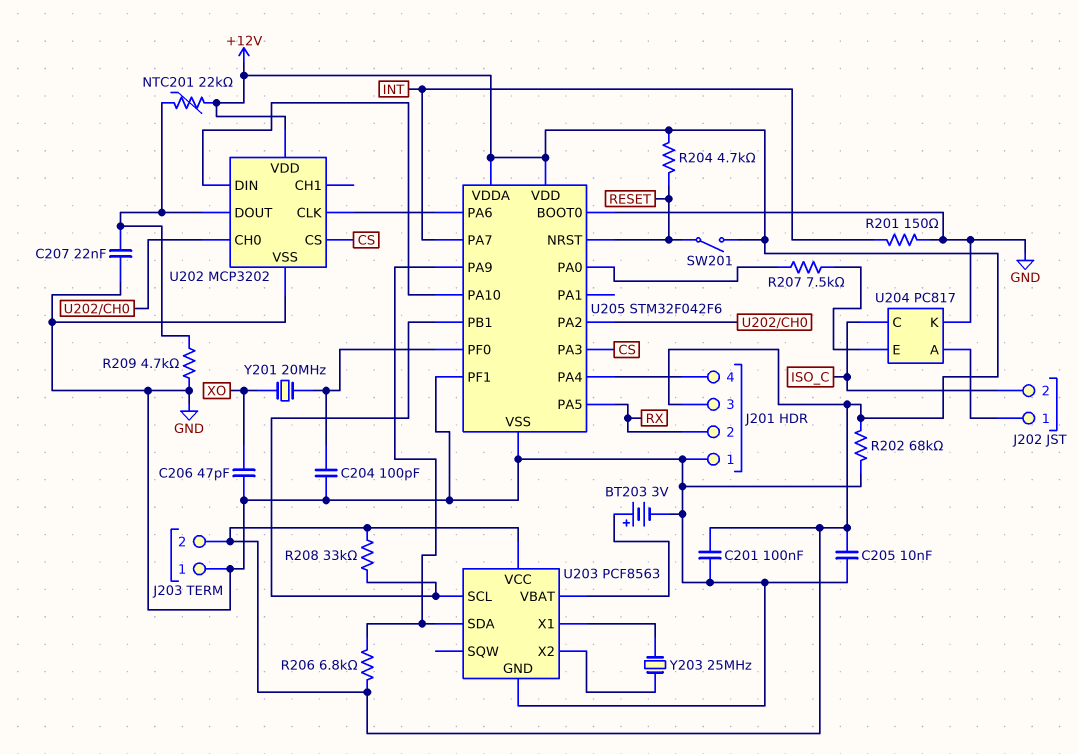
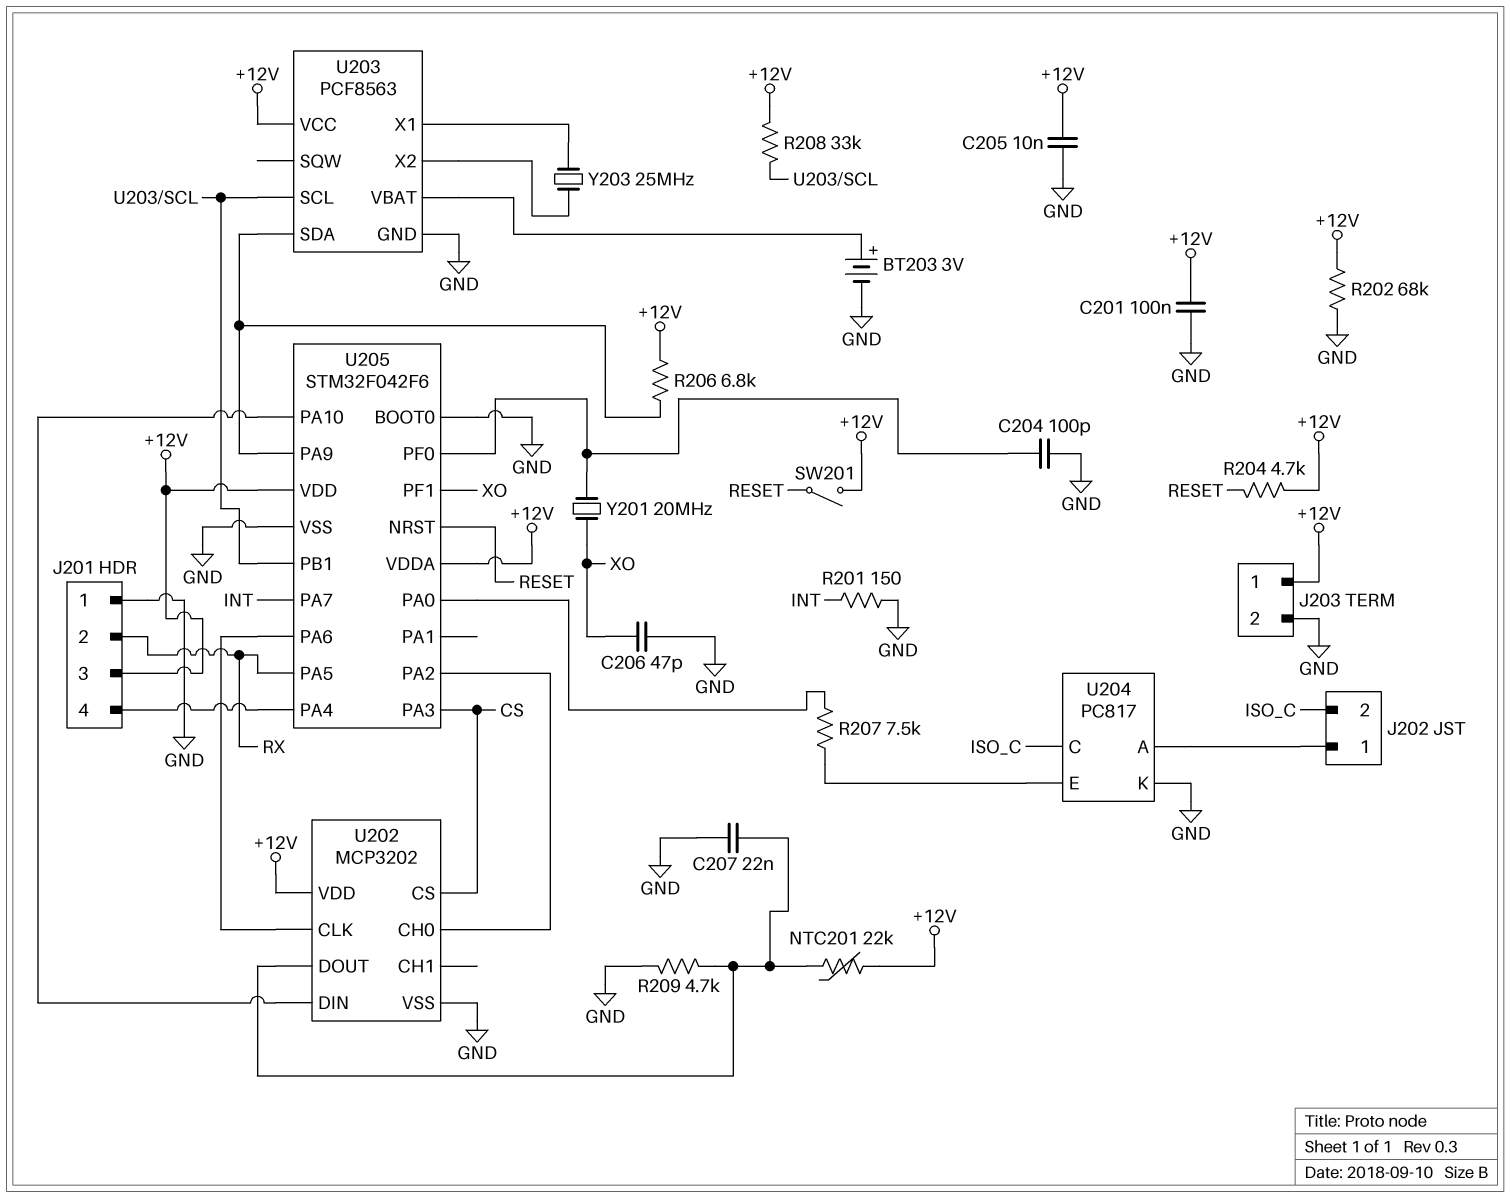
J203 pin 1: GND -> +12V
J203 pin 2: +12V -> GND
U205 pin PF1: GND -> XO

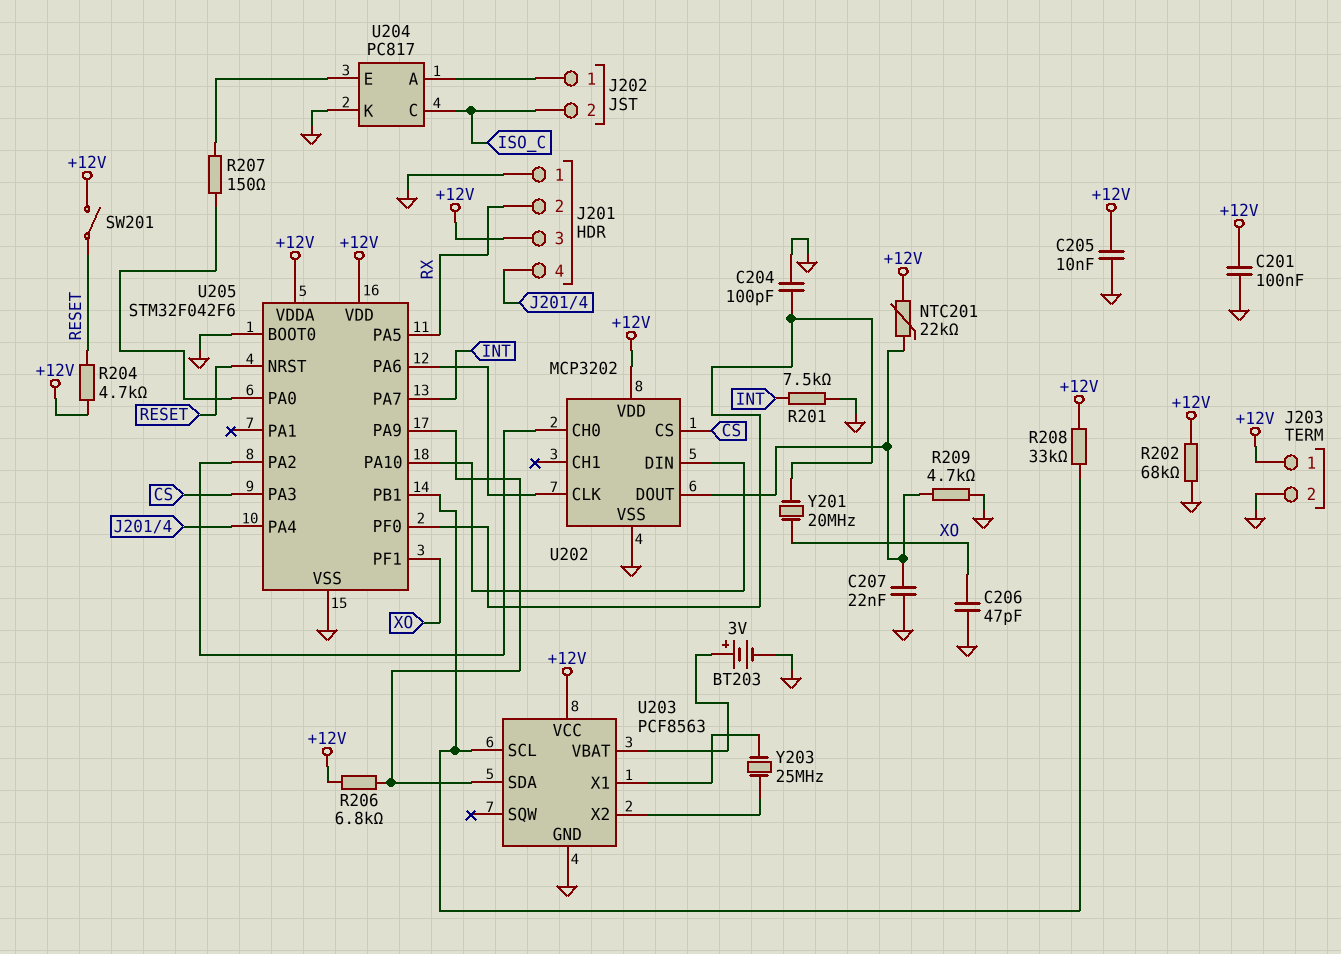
R201: 150 (GND, INT) -> 7.5k (GND, INT)
R207: 7.5k (U204/E, U205/PA0) -> 150 (U204/E, U205/PA0)

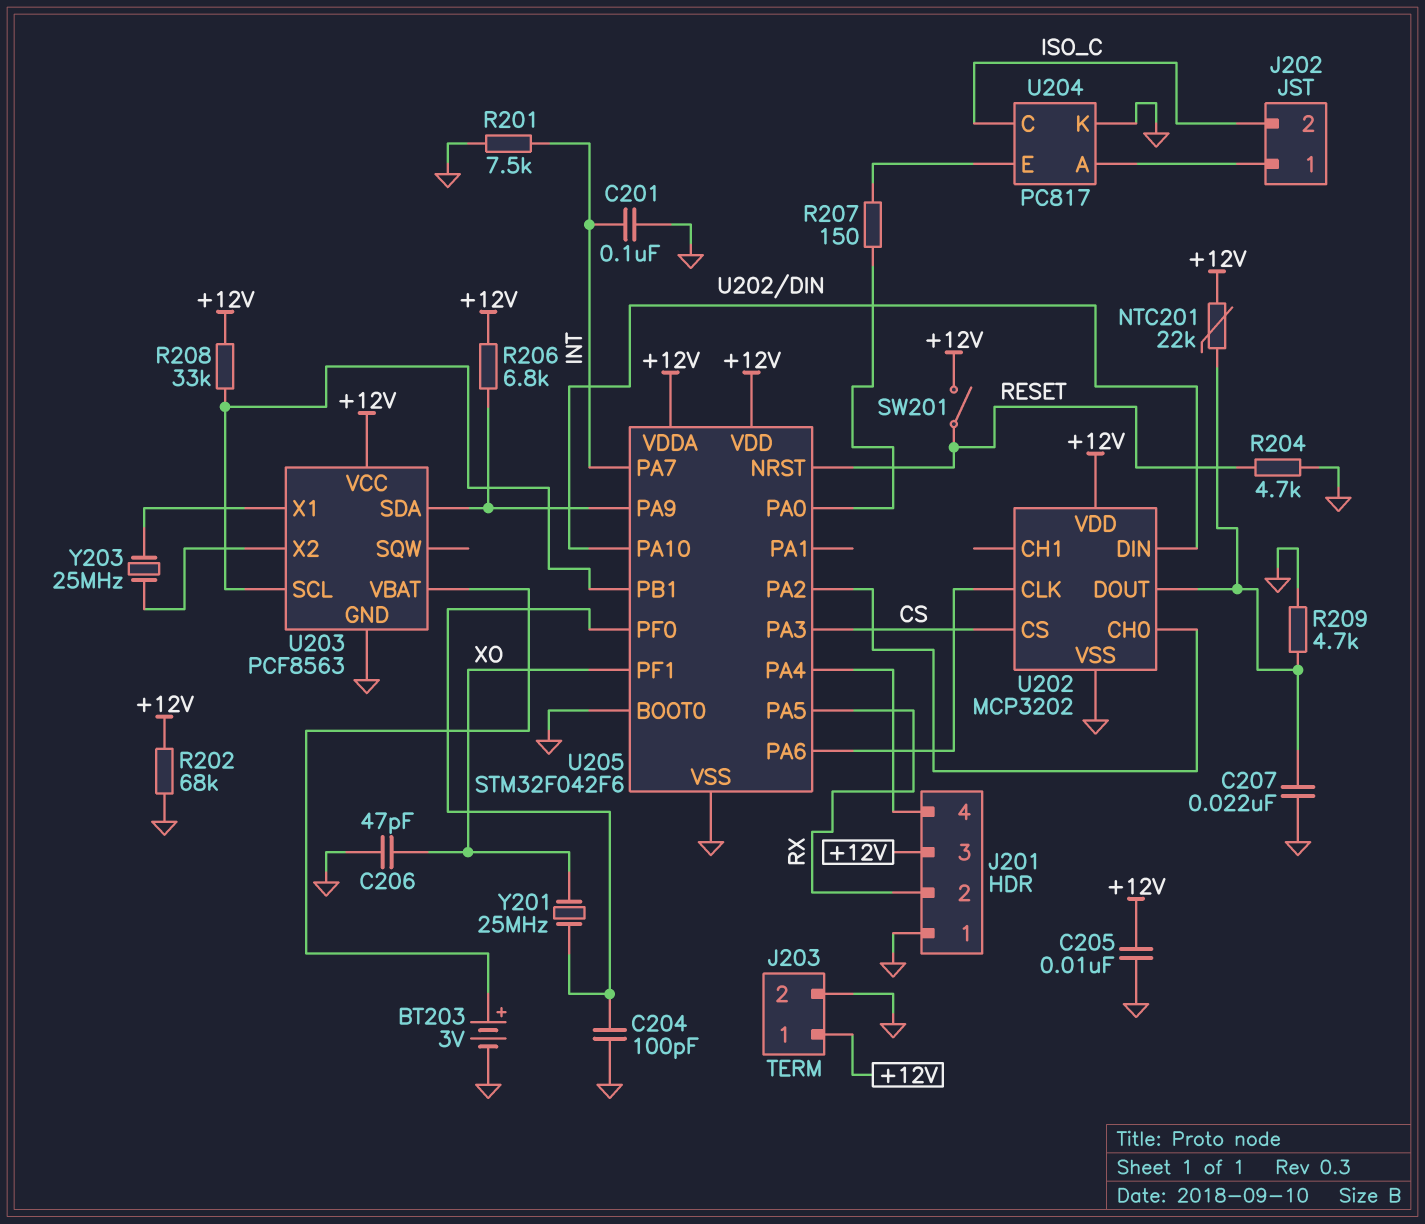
C201: 100nF (+12V, GND) -> 100nF (GND, INT)
R204: 4.7k (+12V, RESET) -> 4.7k (GND, RESET)
Y201: 20MHz (U205/PF0, XO) -> 25MHz (U205/PF0, XO)

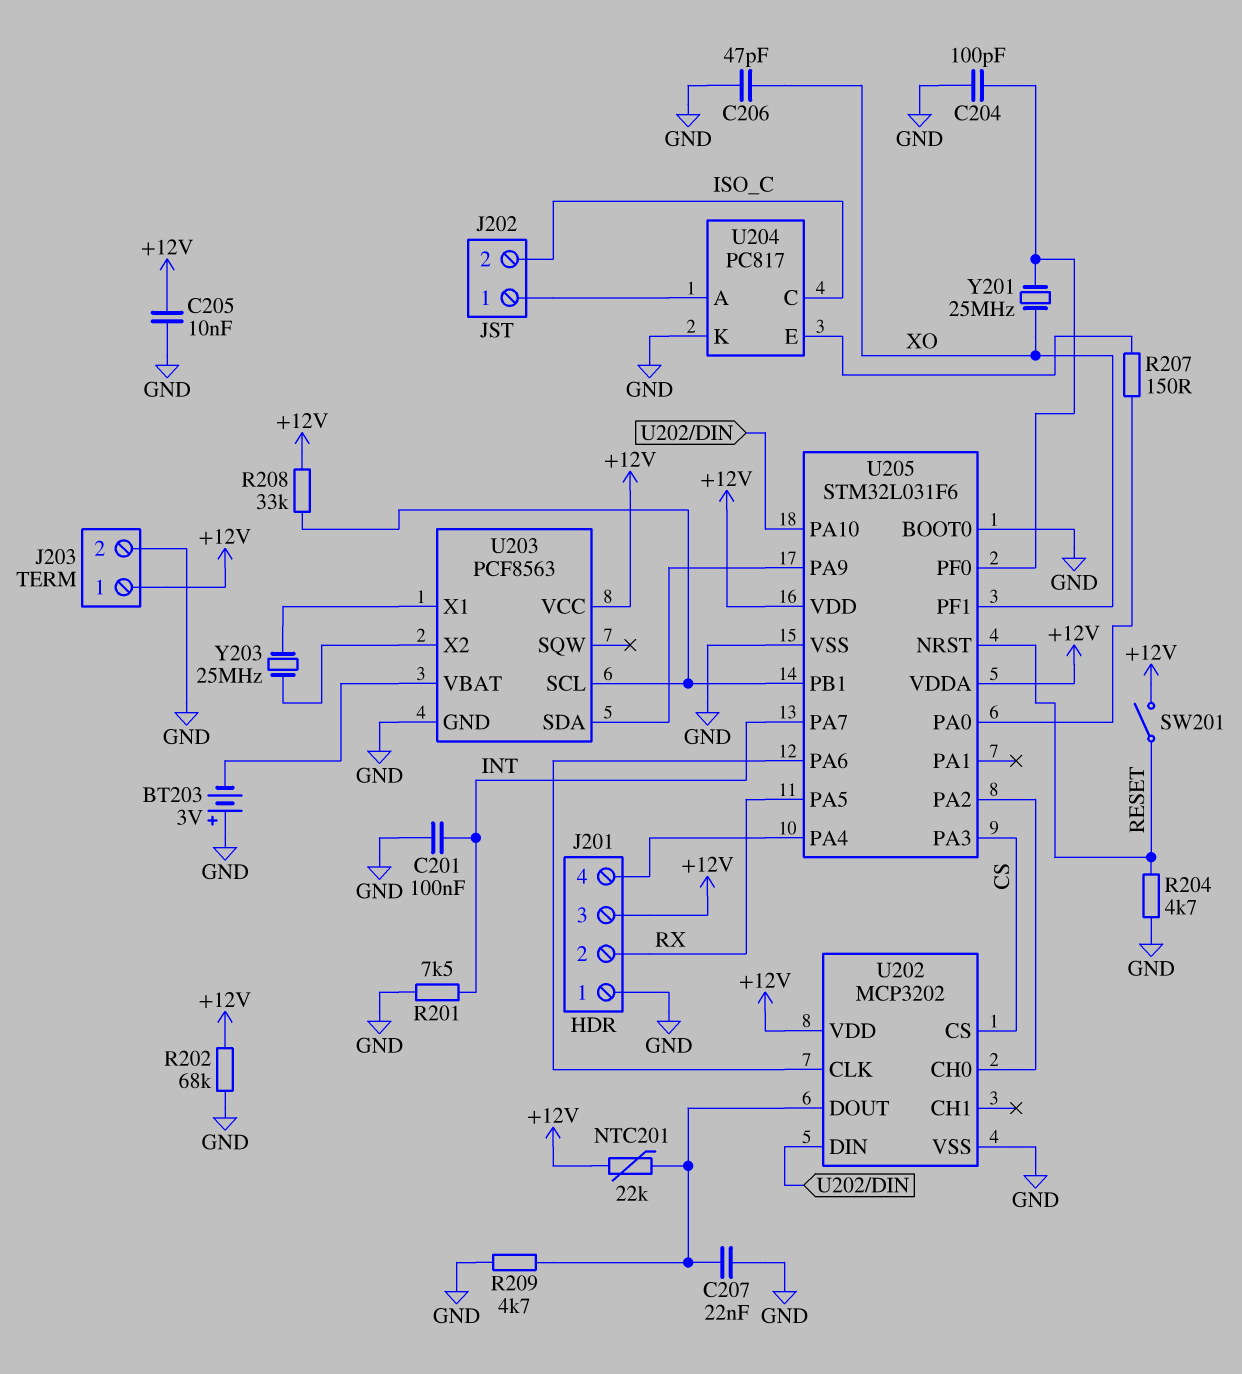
BT203: 3V (plus U203/VBAT, minus GND) -> 3V (plus GND, minus U203/VBAT)
R206: 6.8k (+12V, U203/SDA) -> none
U205: STM32F042F6 -> STM32L031F6

